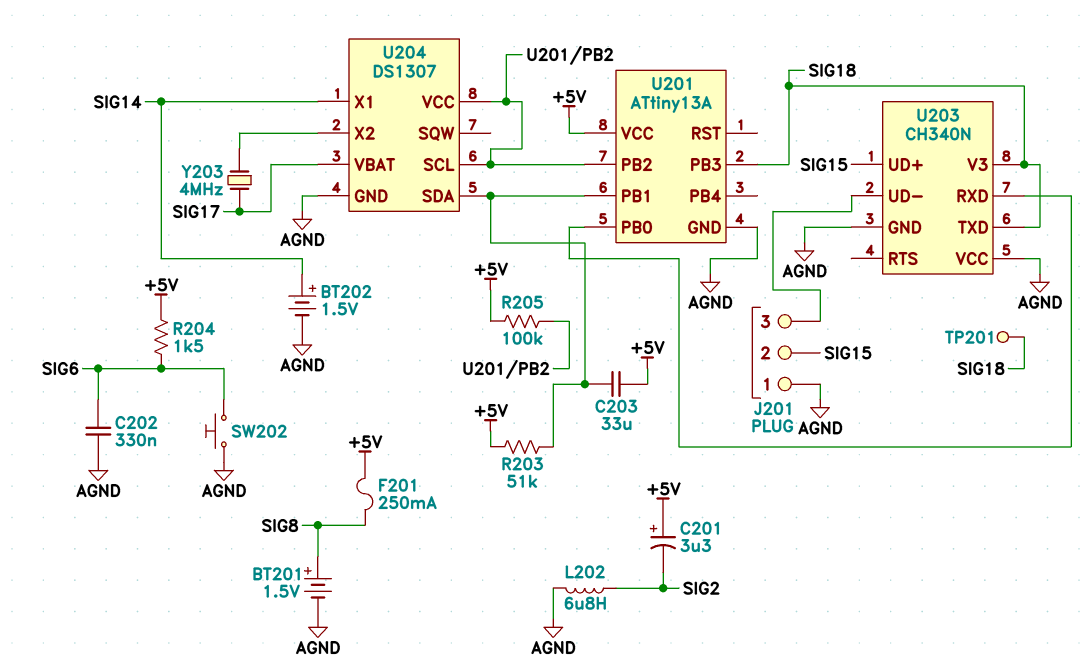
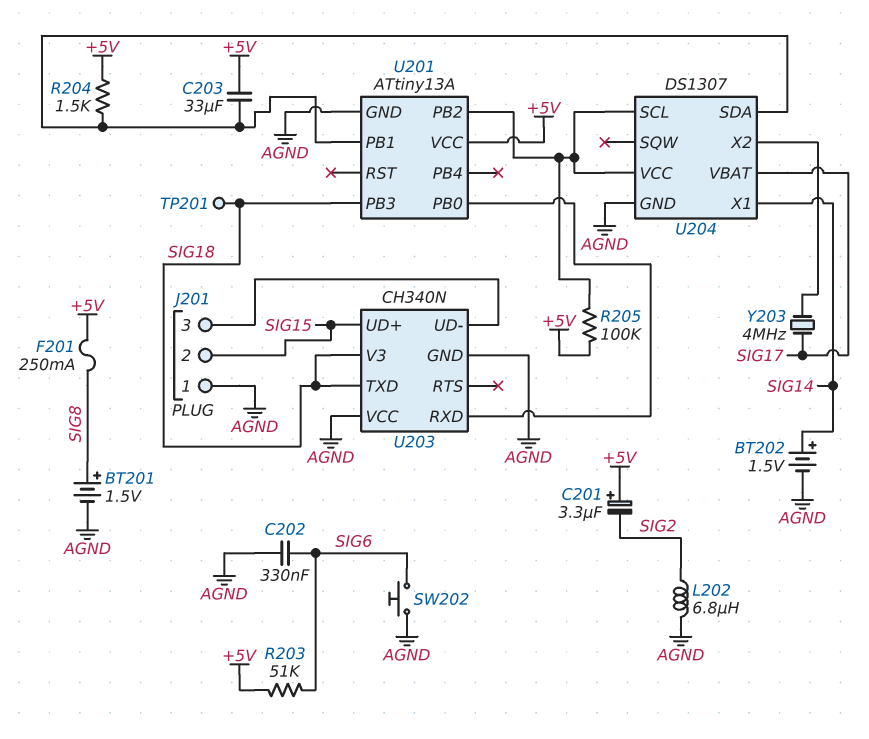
R203: 51k (+5V, U201/PB1) -> 51k (+5V, SIG6)
R204: 1.5k (+5V, SIG6) -> 1.5k (+5V, U201/PB1)

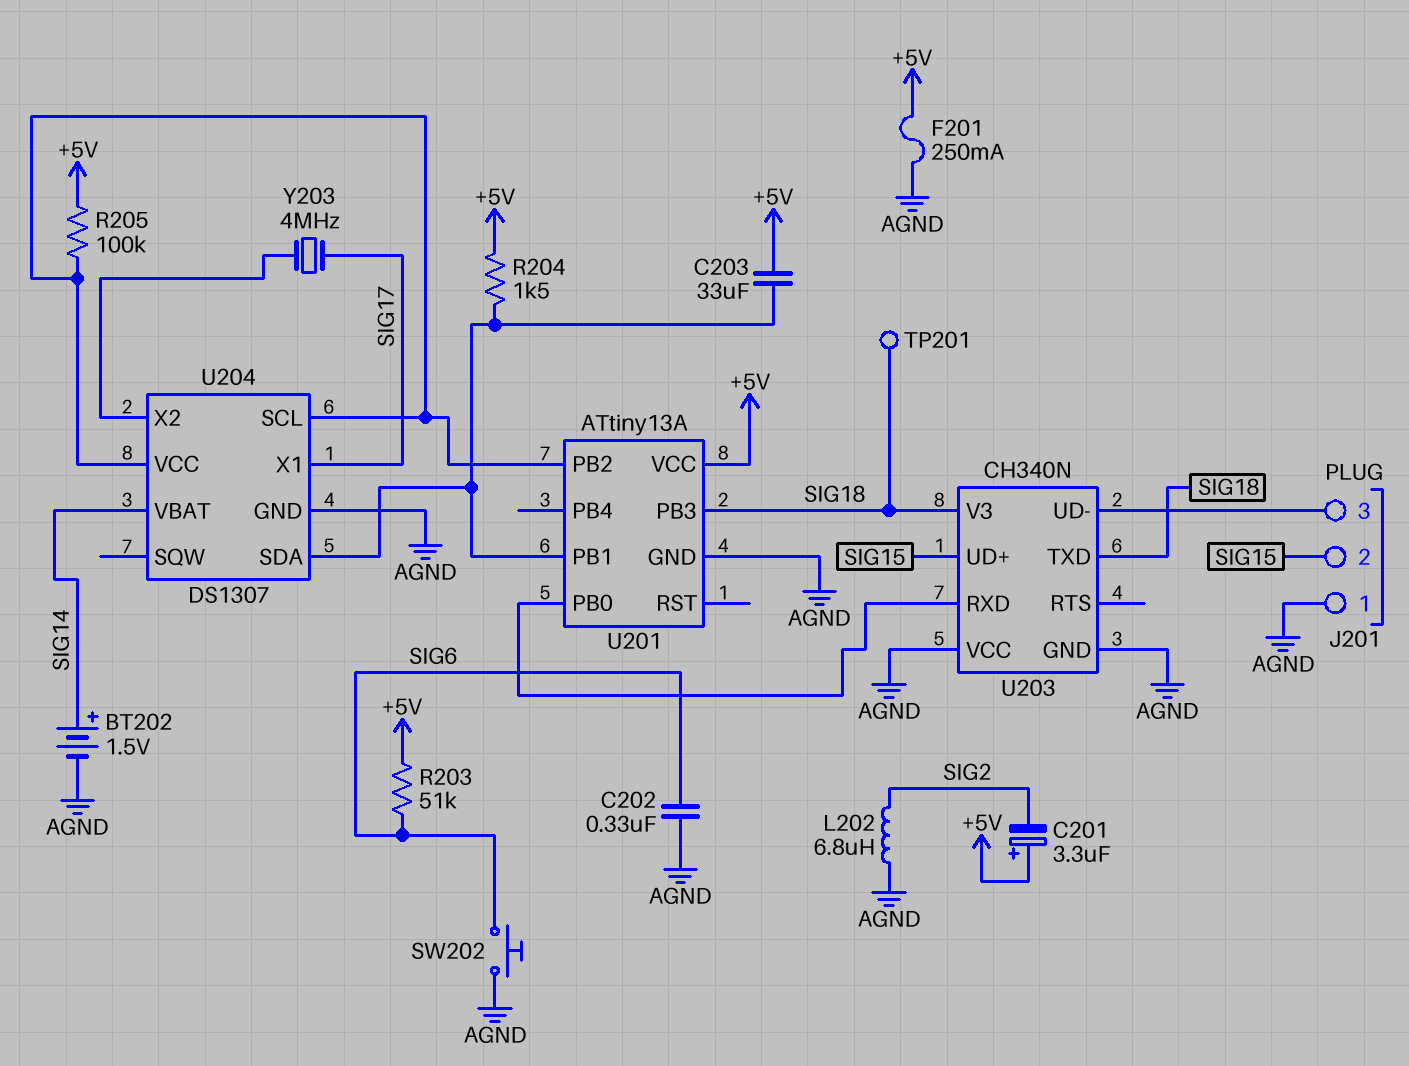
BT201: 1.5V (plus SIG8, minus AGND) -> none
F201: 250mA (+5V, SIG8) -> 250mA (+5V, AGND)
U204 pin VBAT: SIG17 -> SIG14
U204 pin X1: SIG14 -> SIG17

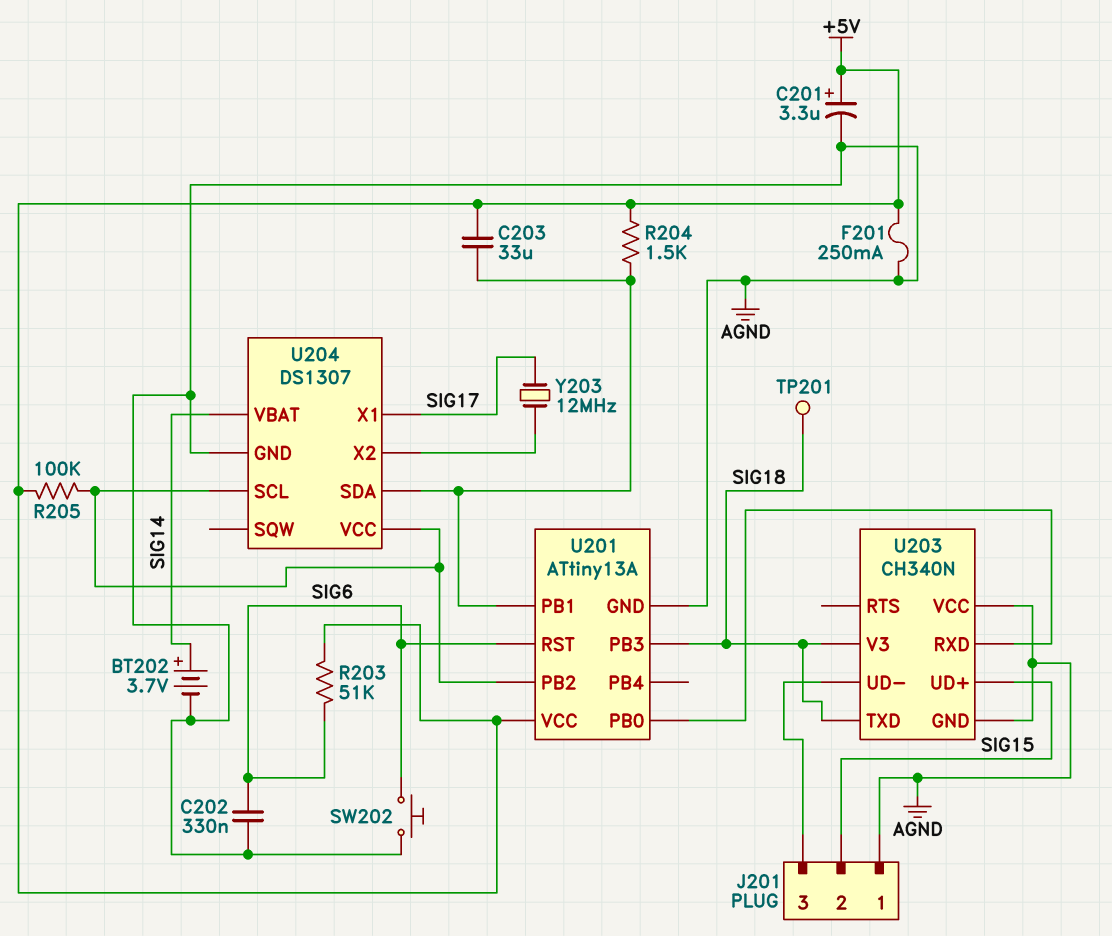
BT202: 1.5V (plus SIG14, minus AGND) -> 3.7V (plus SIG14, minus AGND)
C201: 3.3uF (plus +5V, minus SIG2) -> 3.3uF (plus +5V, minus AGND)
L202: 6.8uH (AGND, SIG2) -> none
U201 pin RST: none -> SIG6
Y203: 4MHz (SIG17, U204/X2) -> 12MHz (SIG17, U204/X2)

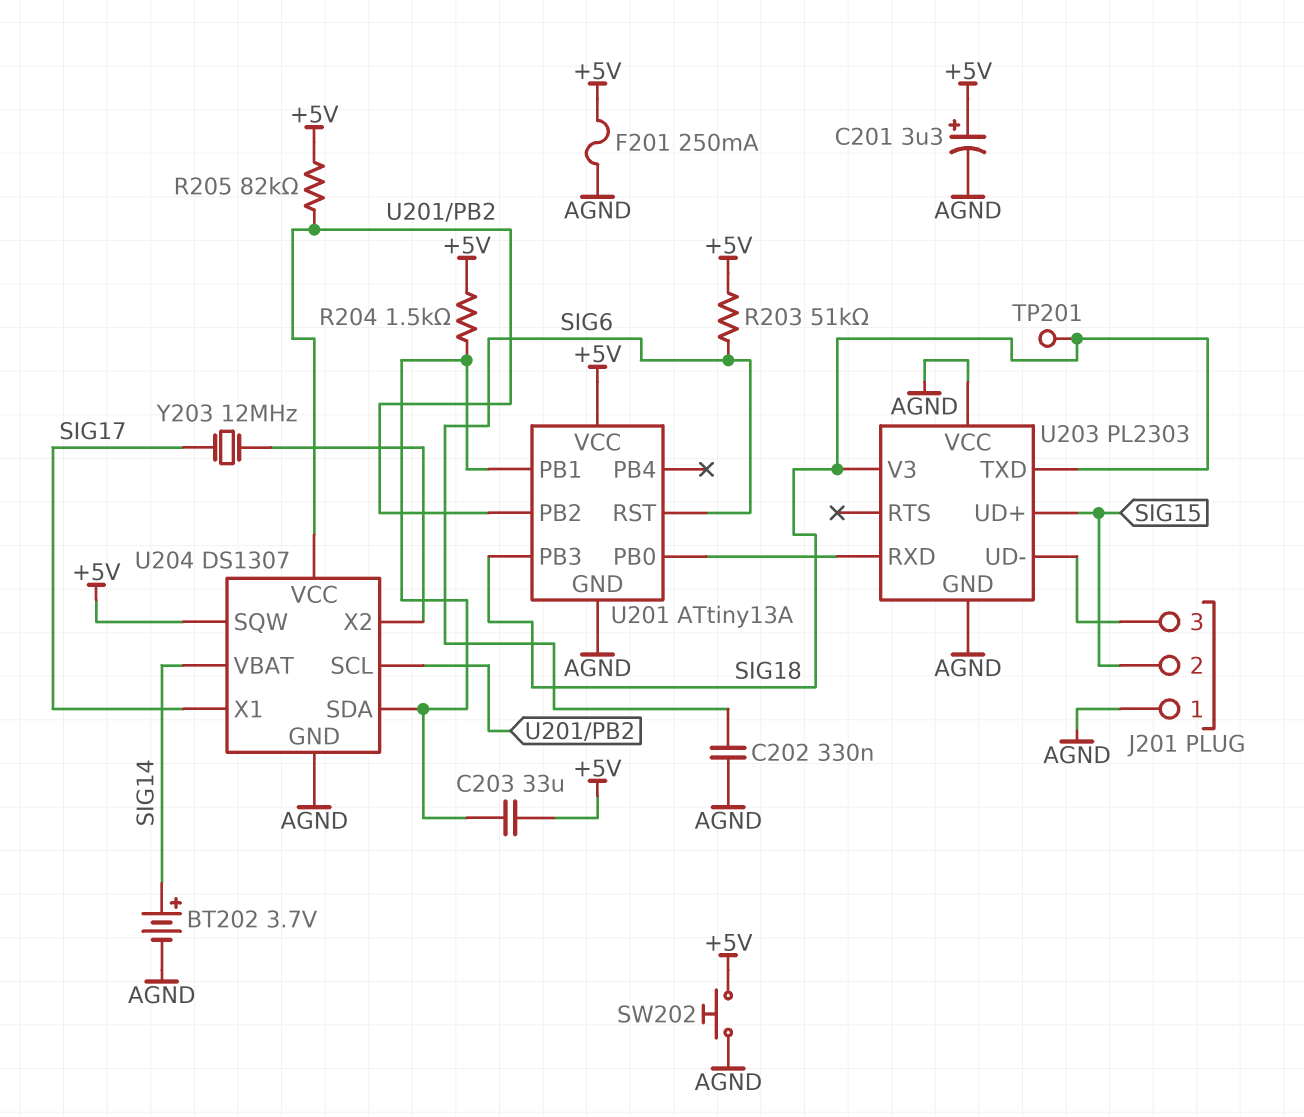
R205: 100k (+5V, U201/PB2) -> 82k (+5V, U201/PB2)
SW202: button (AGND, SIG6) -> button (+5V, AGND)
U203: CH340N -> PL2303
U204 pin SQW: none -> +5V

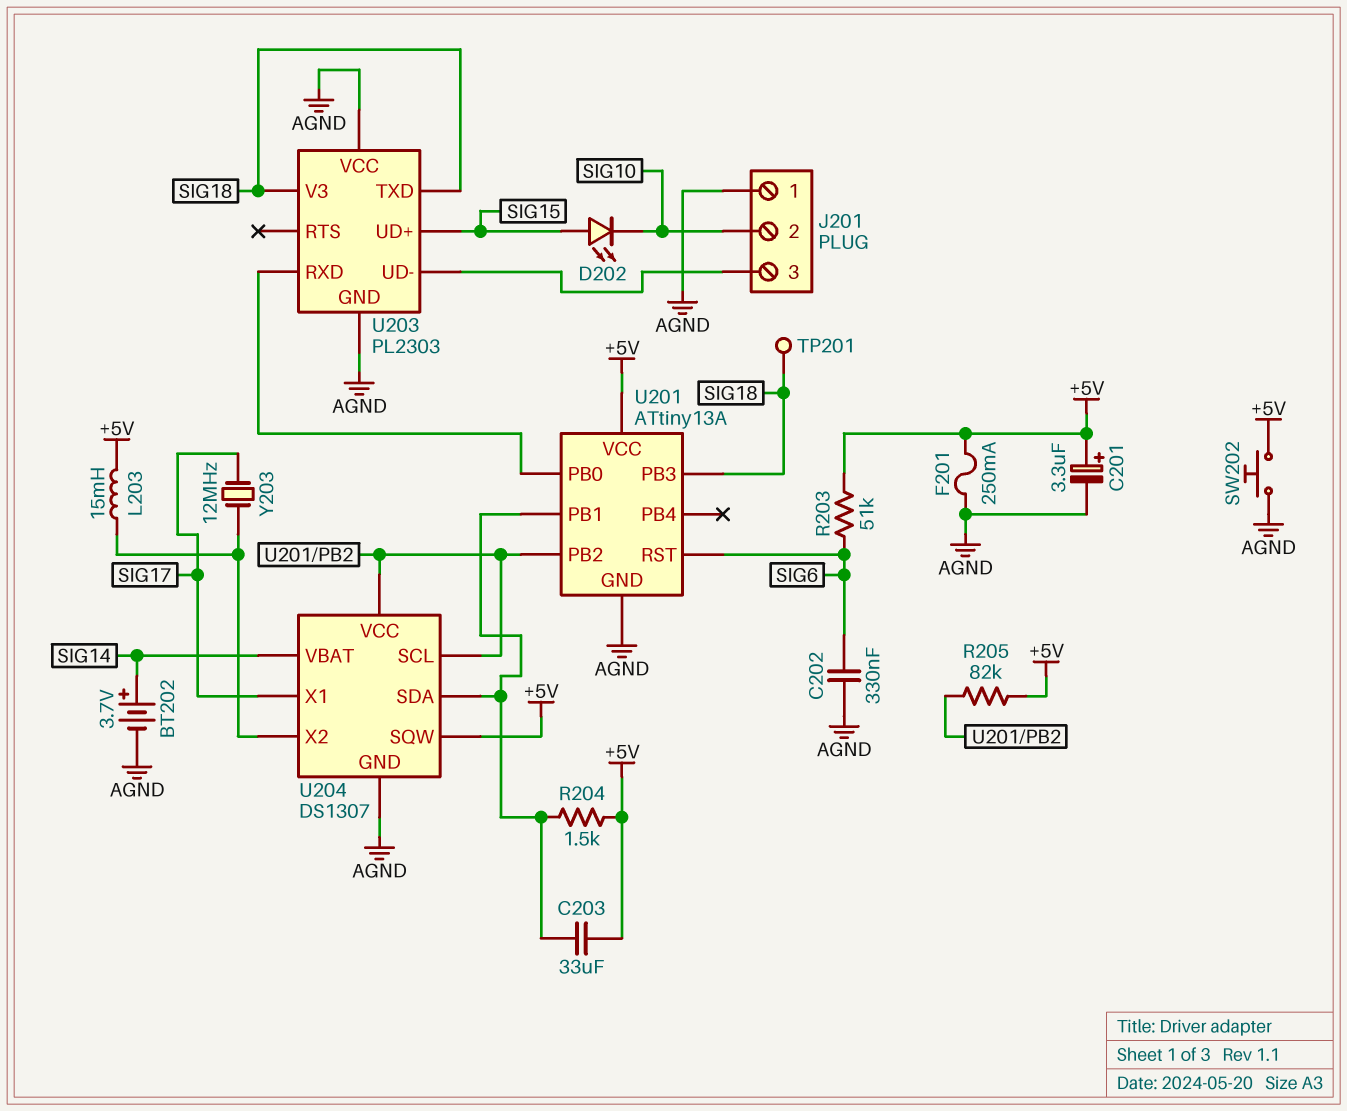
D202: none -> LED (A SIG15, K SIG10)
J201 pin 2: SIG15 -> SIG10
L203: none -> 15mH (+5V, U204/X2)

